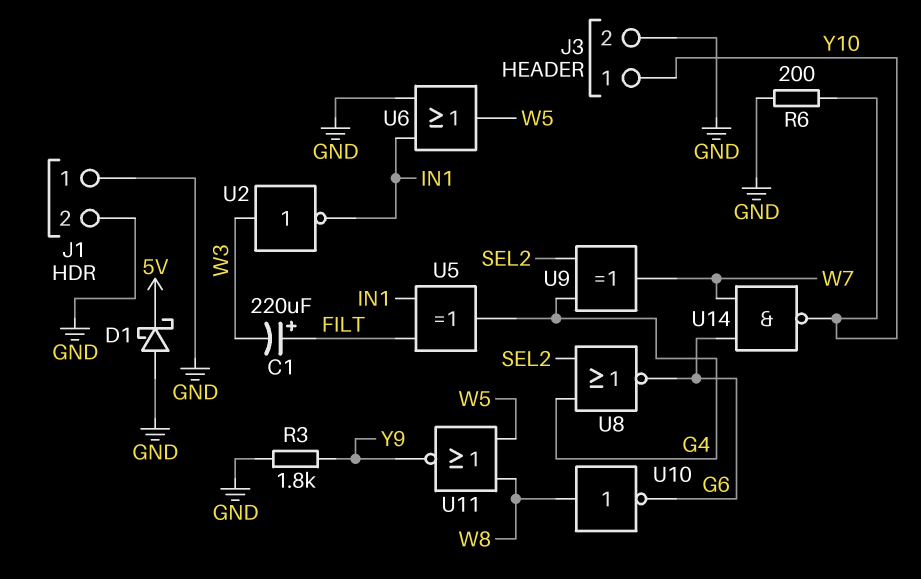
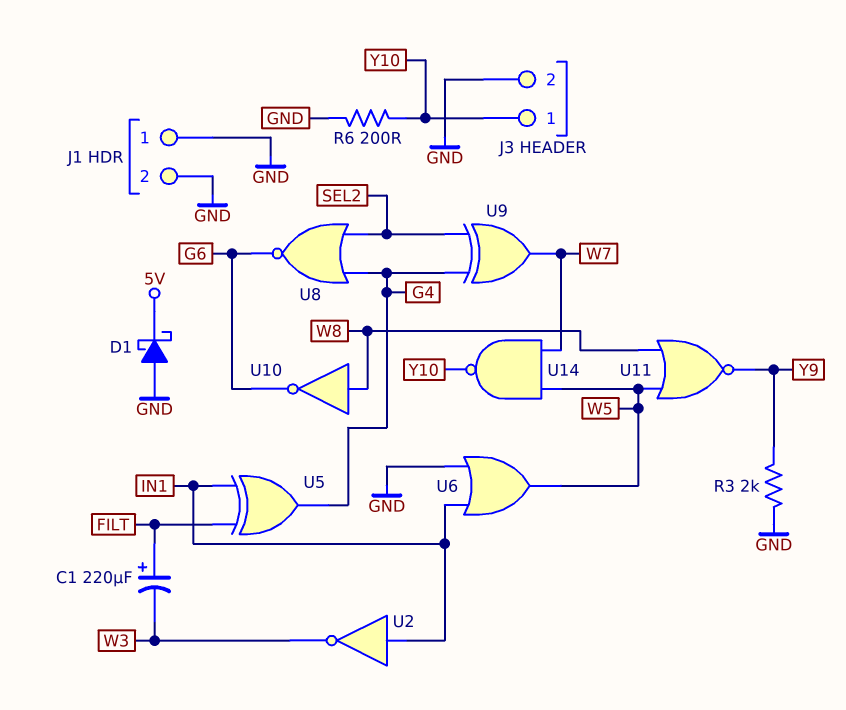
R3: 1.8k (GND, Y9) -> 2k (GND, Y9)
U2: NOT (in W3, out IN1) -> NOT (in IN1, out W3)
U14: NAND (in G6, in W7, out Y10) -> NAND (in W5, in W7, out Y10)

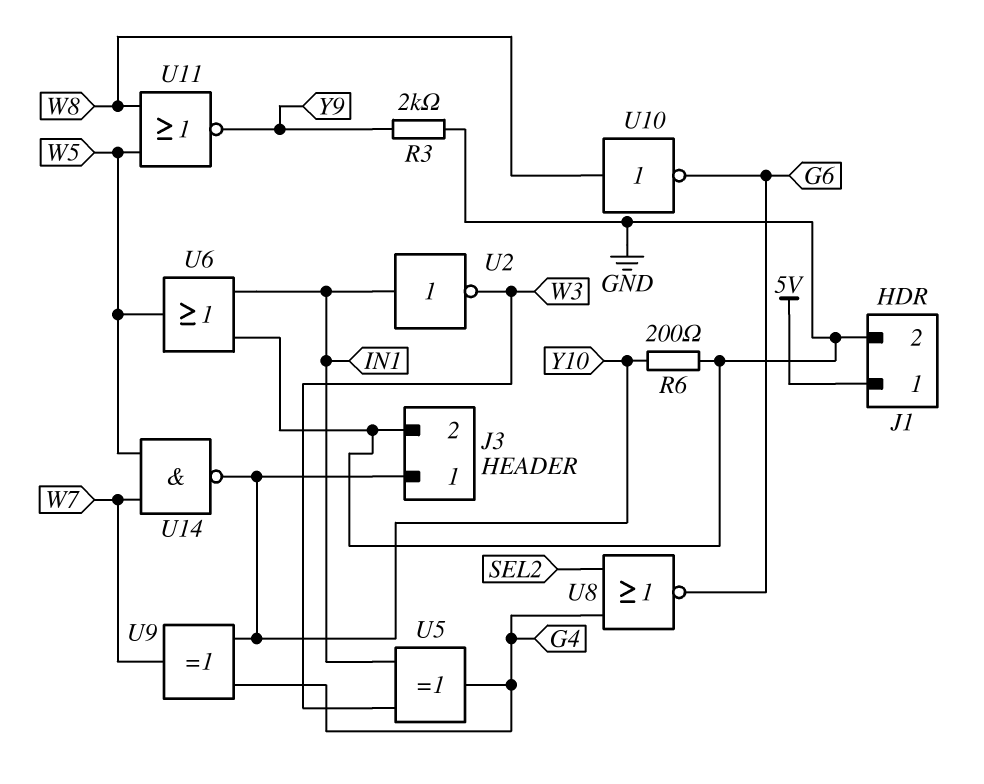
C1: 220uF (plus FILT, minus W3) -> none
D1: schottky (A GND, K 5V) -> none
J1 pin 1: GND -> 5V
U5: XOR (in FILT, in IN1, out G4) -> XOR (in IN1, in W3, out G4)
U9: XOR (in G4, in SEL2, out W7) -> XOR (in G4, in Y10, out W7)

